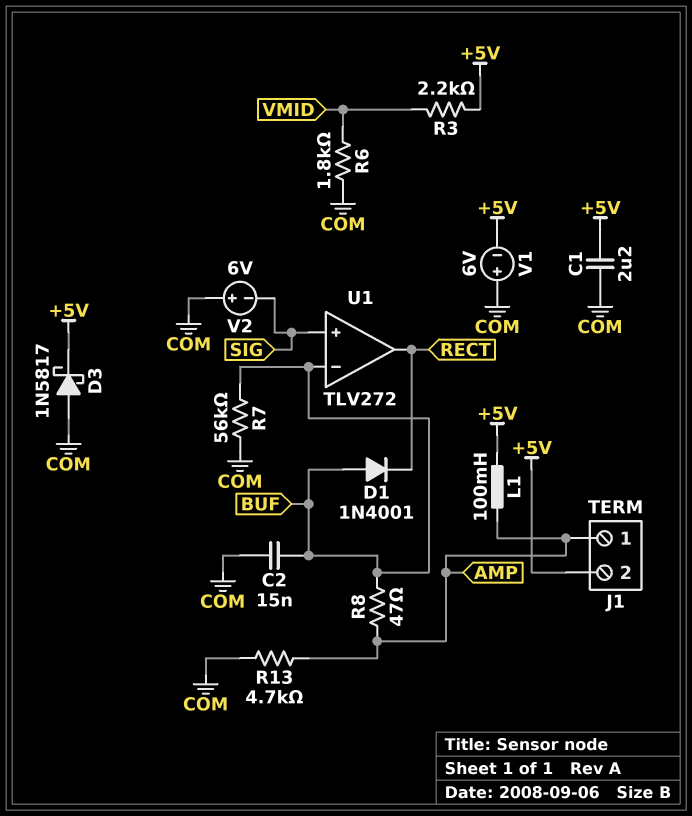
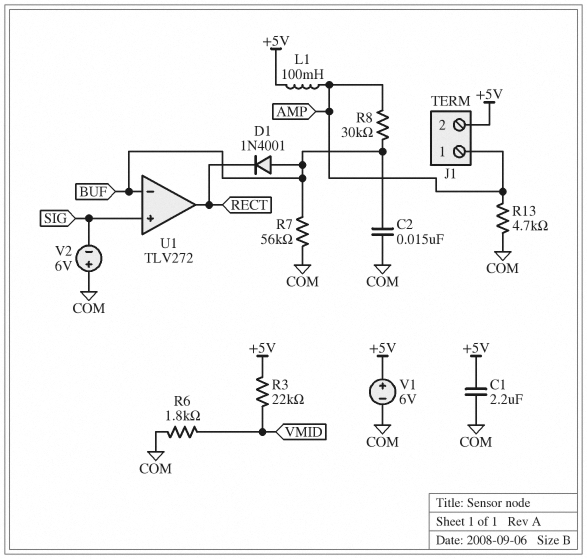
D3: schottky 1N5817 (A COM, K +5V) -> none
R3: 2.2k (+5V, VMID) -> 22k (+5V, VMID)
R8: 47 (AMP, BUF) -> 30k (AMP, BUF)
V1: 6V (plus COM, minus +5V) -> 6V (plus +5V, minus COM)

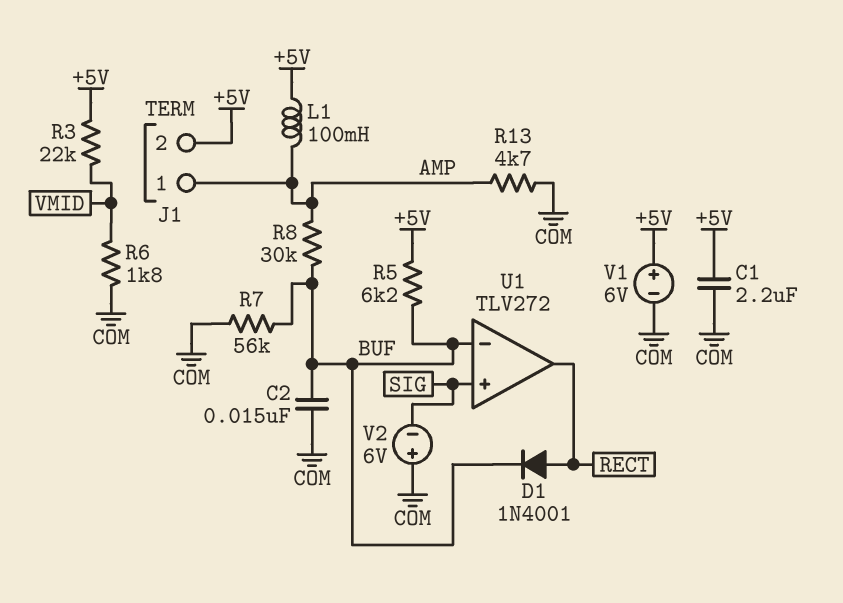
D1: diode 1N4001 (A BUF, K RECT) -> diode 1N4001 (A RECT, K BUF)
R5: none -> 6.2k (+5V, BUF)

